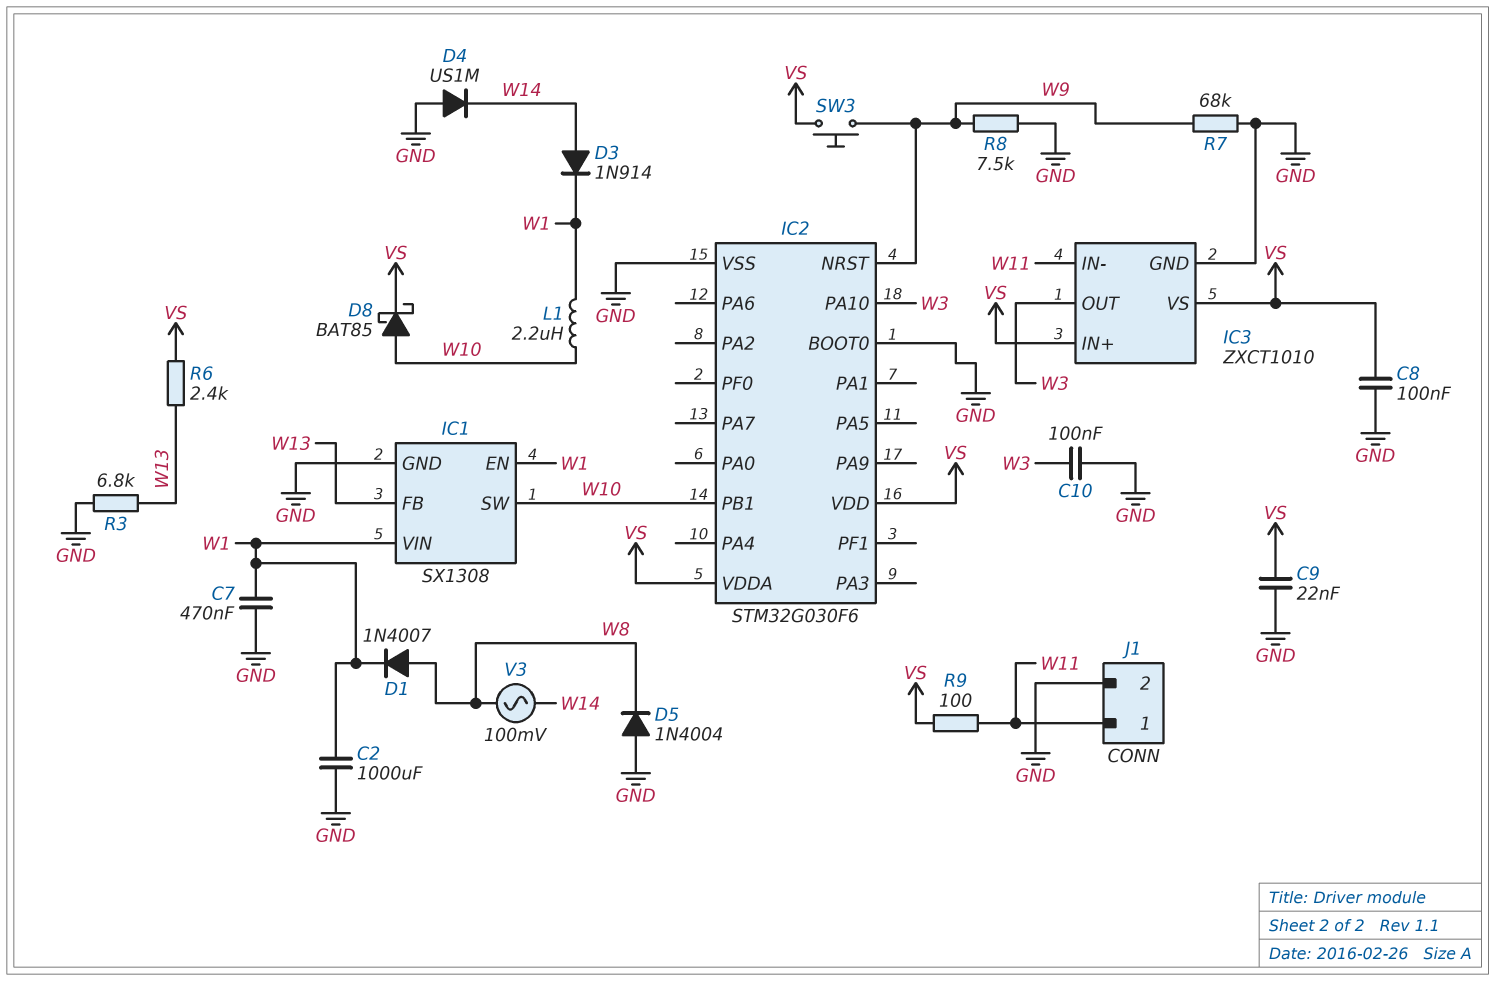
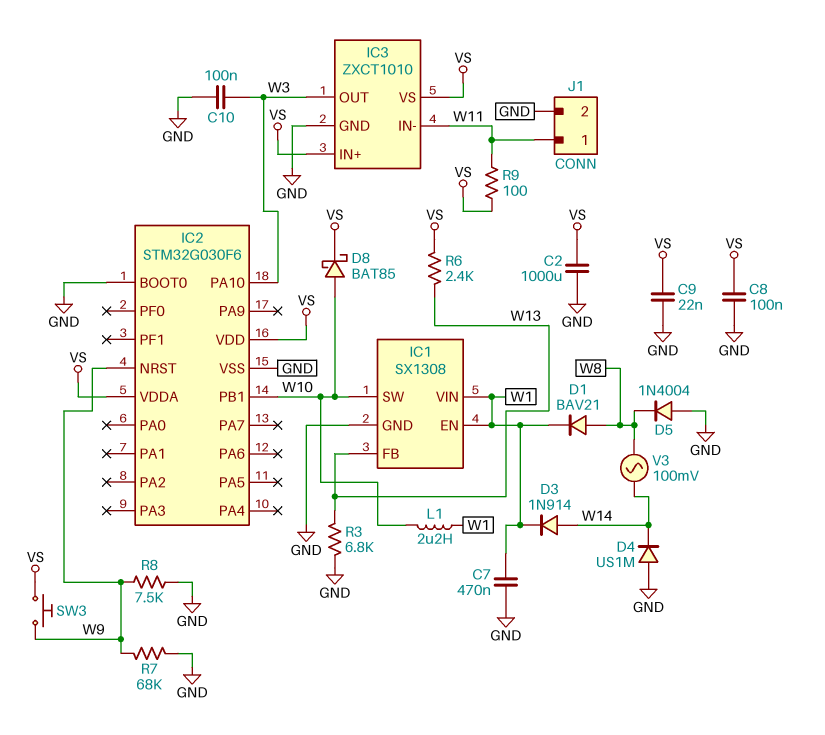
C2: 1000uF (GND, W1) -> 1000uF (GND, VS)
D1: diode 1N4007 (A W8, K W1) -> diode BAV21 (A W8, K W1)

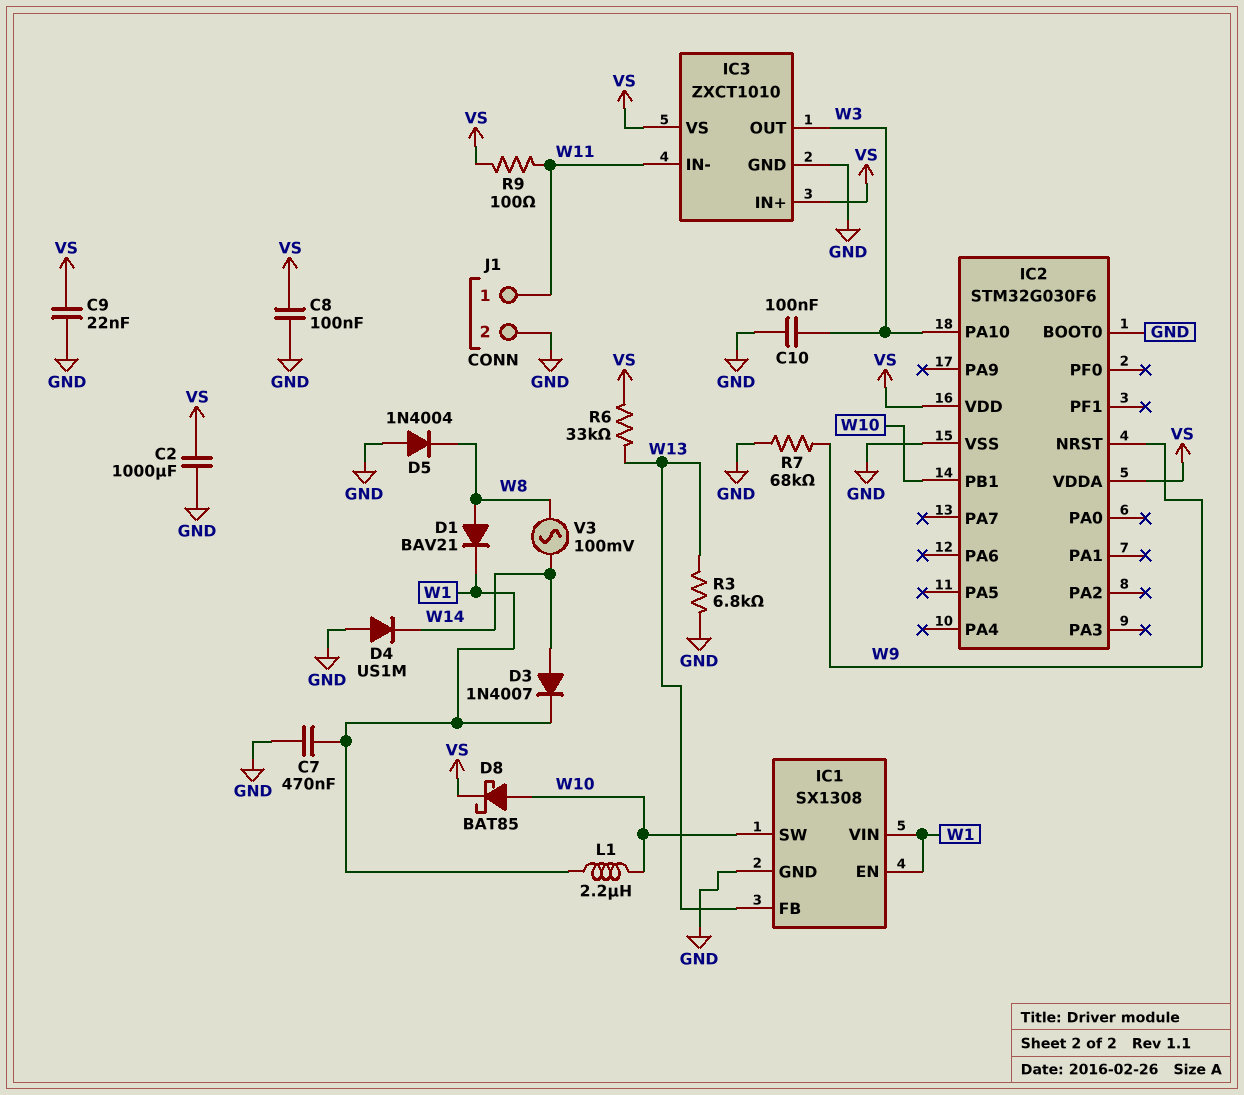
D3: diode 1N914 (A W14, K W1) -> diode 1N4007 (A W14, K W1)
R6: 2.4k (VS, W13) -> 33k (VS, W13)
R8: 7.5k (GND, W9) -> none
SW3: button (VS, W9) -> none

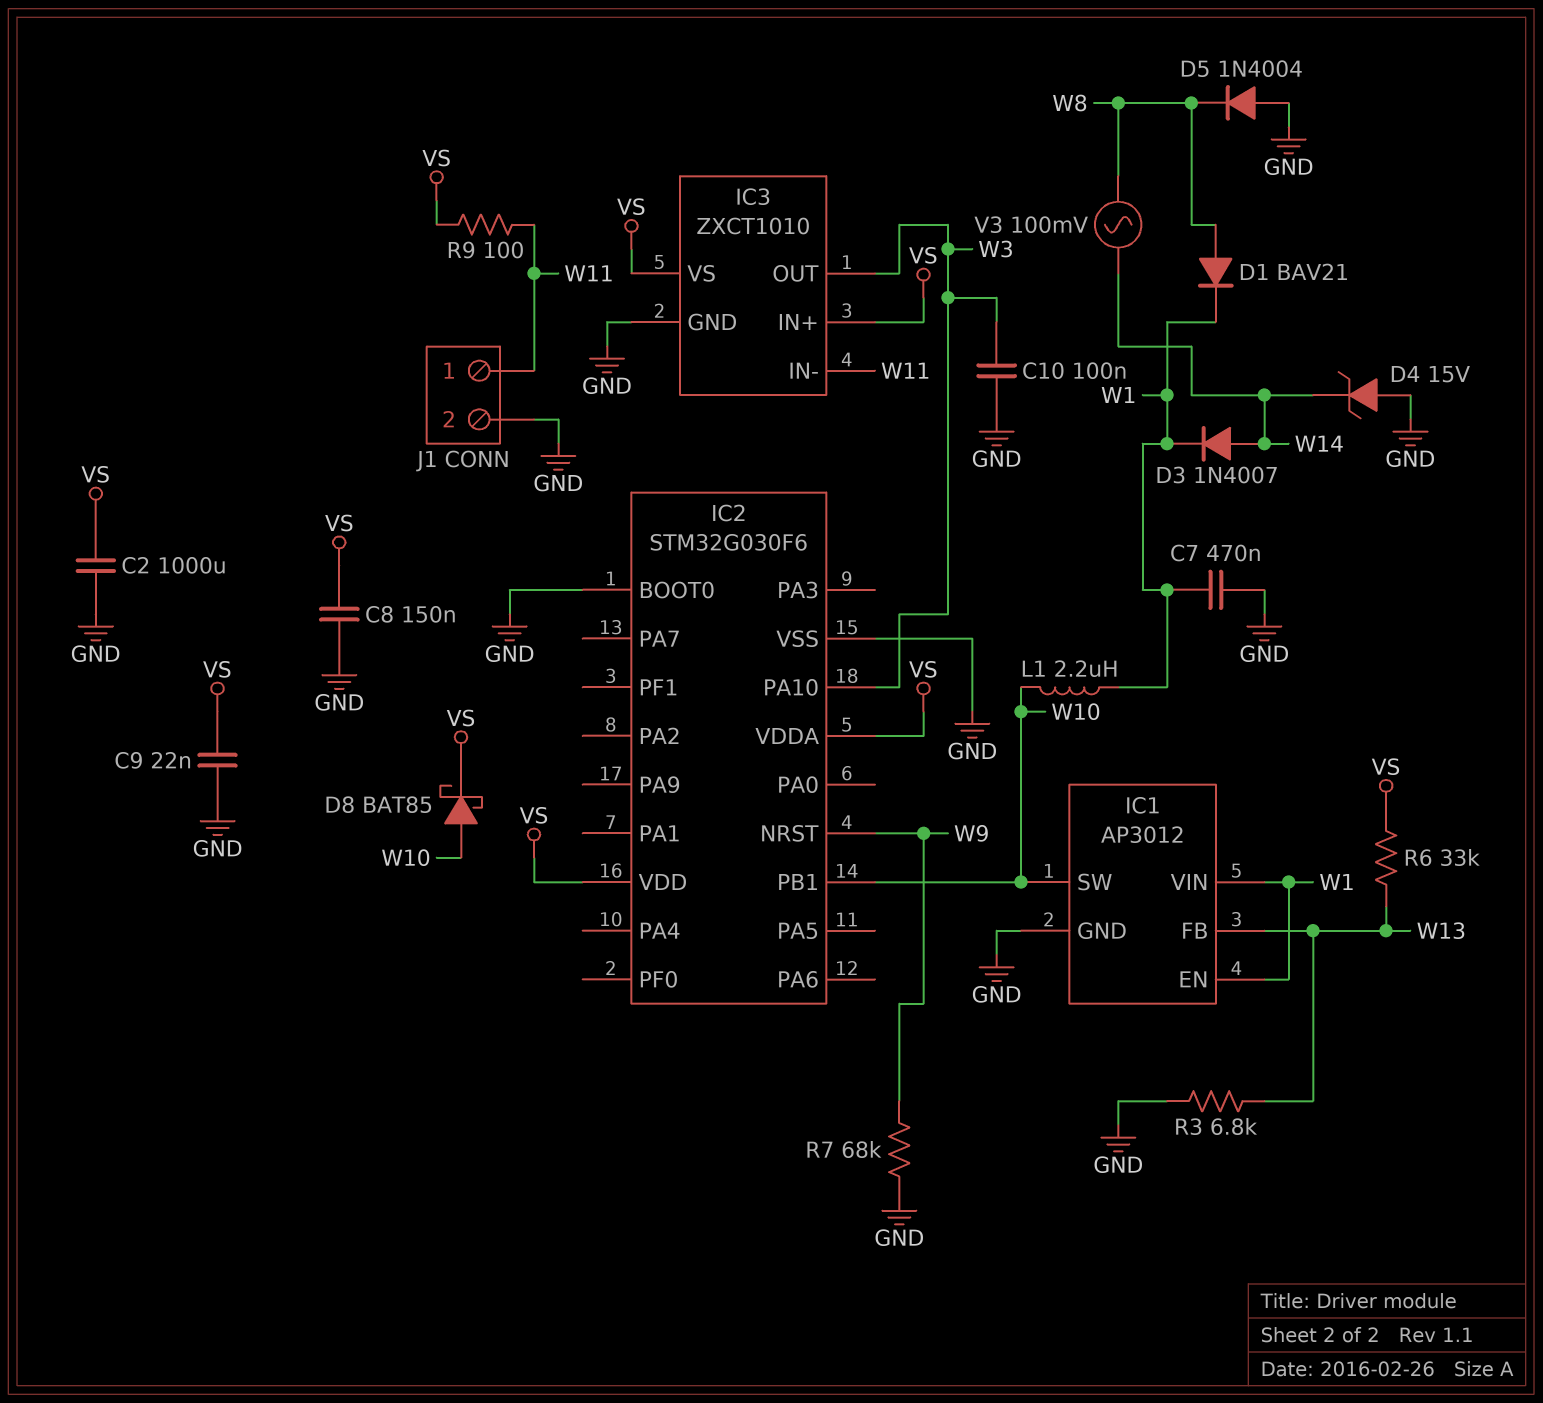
C8: 100nF (GND, VS) -> 150nF (GND, VS)
D4: diode US1M (A GND, K W14) -> zener 15V (A GND, K W14)
IC1: SX1308 -> AP3012

